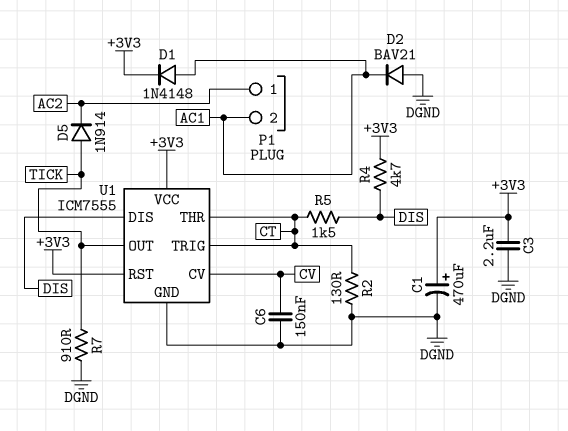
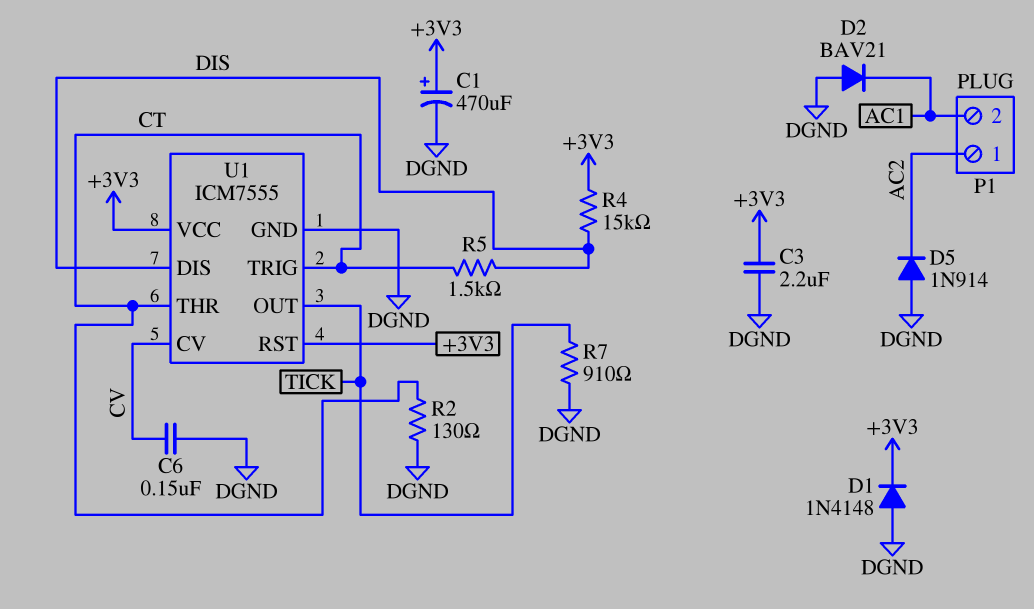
D1: diode 1N4148 (A AC1, K +3V3) -> diode 1N4148 (A DGND, K +3V3)
D5: diode 1N914 (A TICK, K AC2) -> diode 1N914 (A DGND, K AC2)
R4: 4.7k (+3V3, DIS) -> 15k (+3V3, DIS)

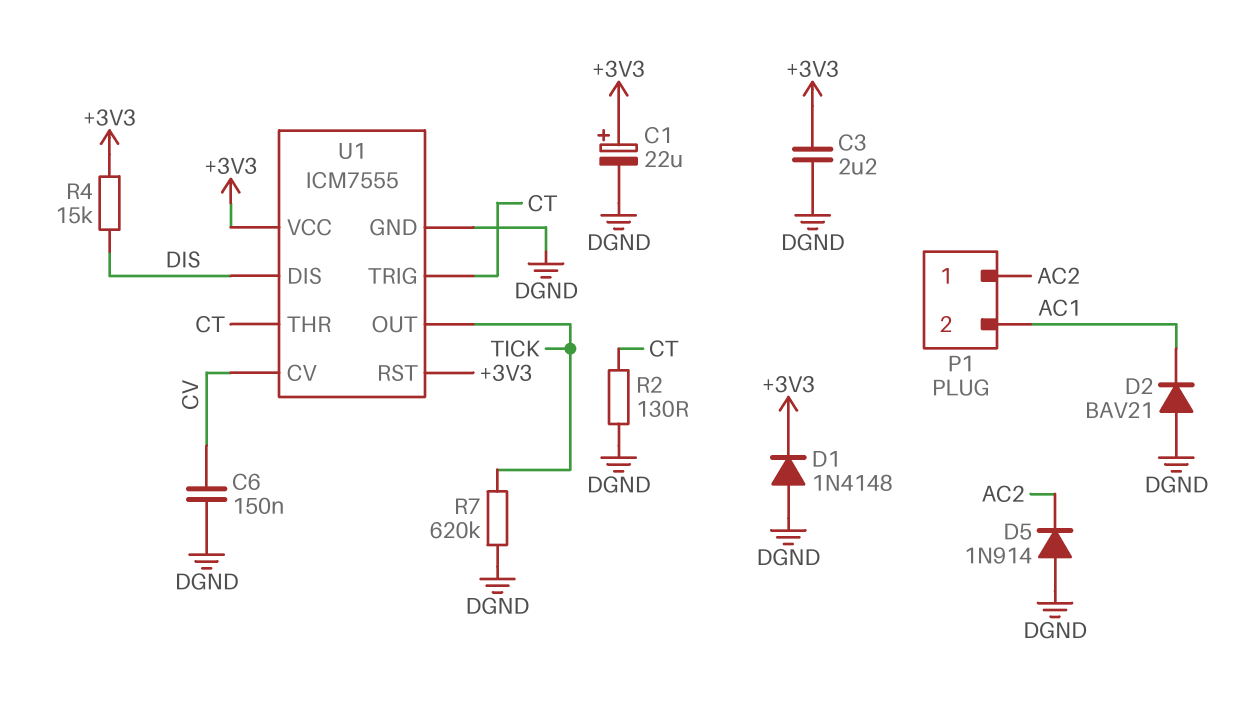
C1: 470uF (plus +3V3, minus DGND) -> 22uF (plus +3V3, minus DGND)
R5: 1.5k (CT, DIS) -> none
R7: 910 (DGND, TICK) -> 620k (DGND, TICK)

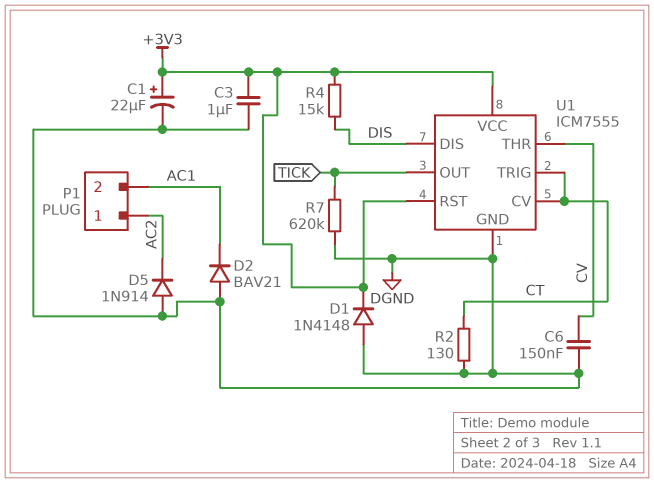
C3: 2.2uF (+3V3, DGND) -> 1uF (+3V3, DGND)
U1 pin CV: CV -> CT
U1 pin THR: CT -> CV

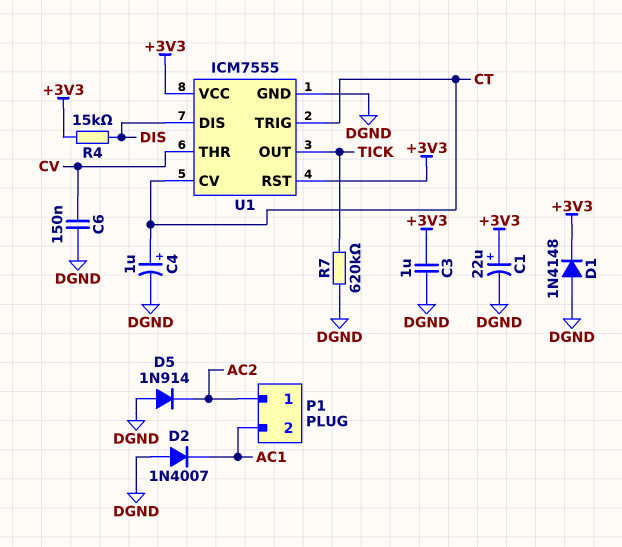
C4: none -> 1uF (plus CT, minus DGND)
D2: diode BAV21 (A DGND, K AC1) -> diode 1N4007 (A DGND, K AC1)
R2: 130 (CT, DGND) -> none

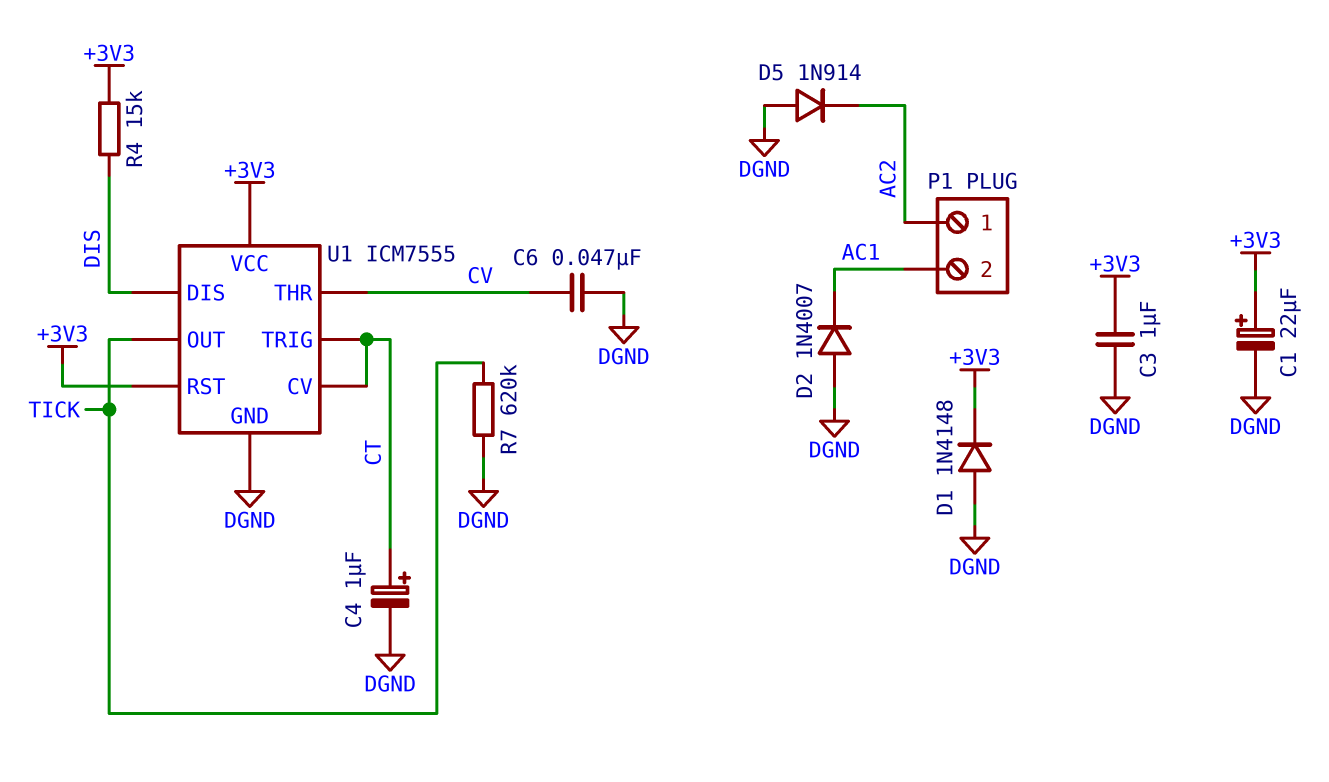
C6: 150nF (CV, DGND) -> 47nF (CV, DGND)

